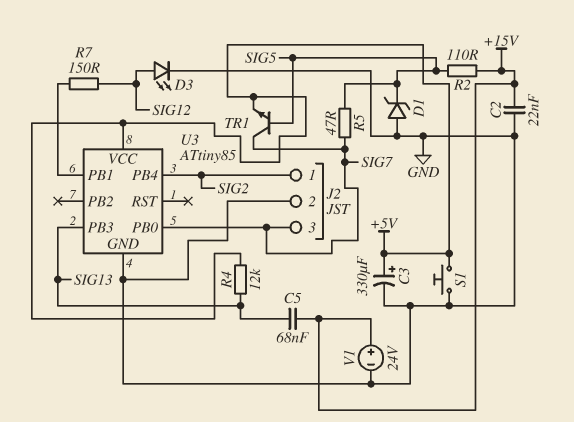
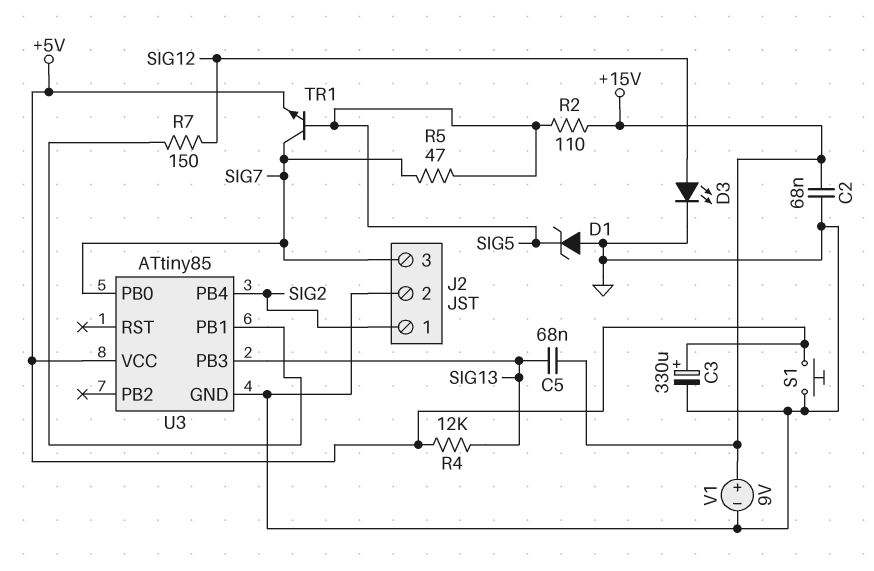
C2: 22nF (+15V, GND) -> 68nF (+15V, GND)
V1: 24V (plus +15V, minus GND) -> 9V (plus +15V, minus GND)

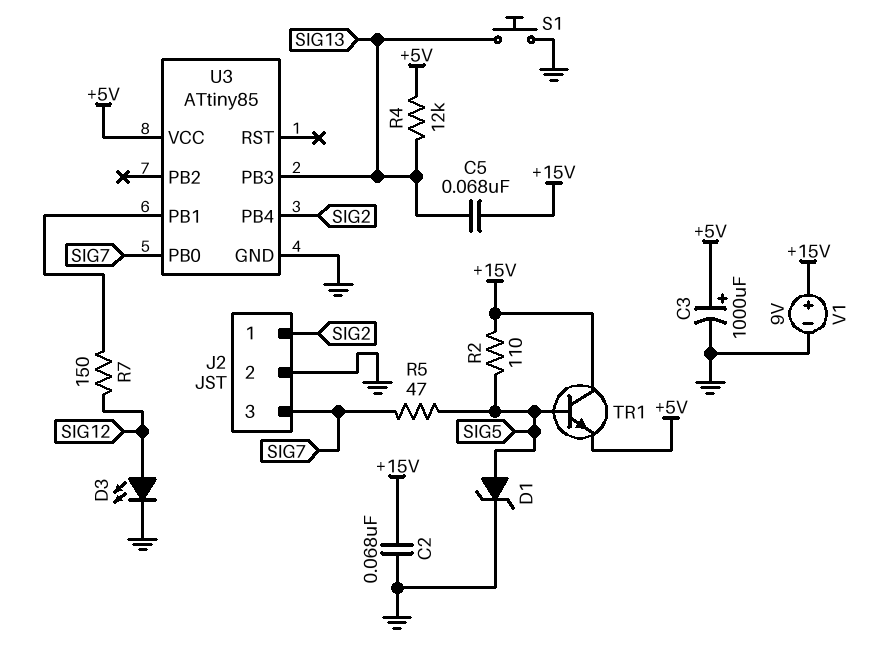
C3: 330uF (plus +5V, minus GND) -> 1000uF (plus +5V, minus GND)
D1: zener (A GND, K SIG5) -> zener (A SIG5, K GND)
S1: button (+5V, GND) -> button (GND, SIG13)
TR1: NPN (B SIG5, C SIG7, E +5V) -> NPN (B SIG5, C +15V, E +5V)

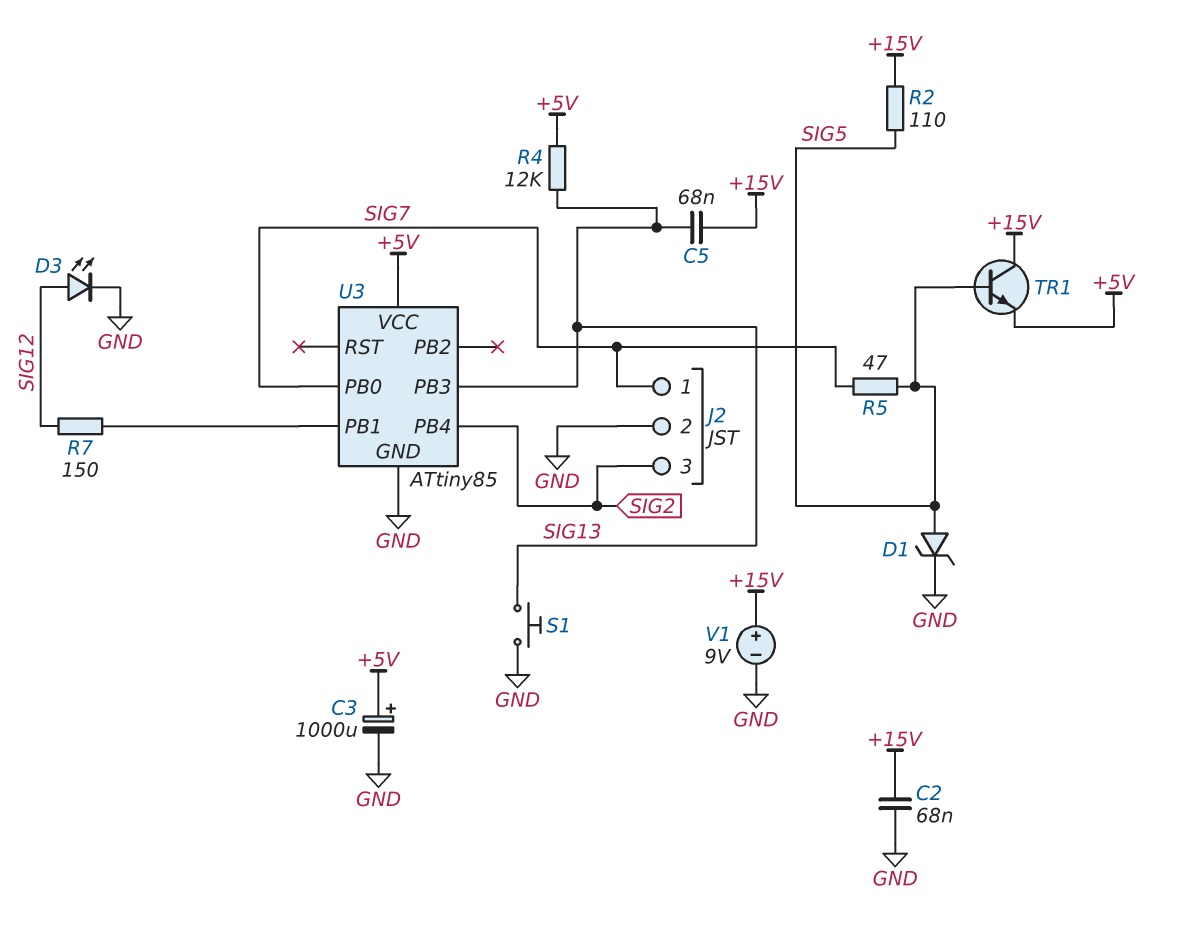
J2 pin 1: SIG2 -> SIG7
J2 pin 3: SIG7 -> SIG2

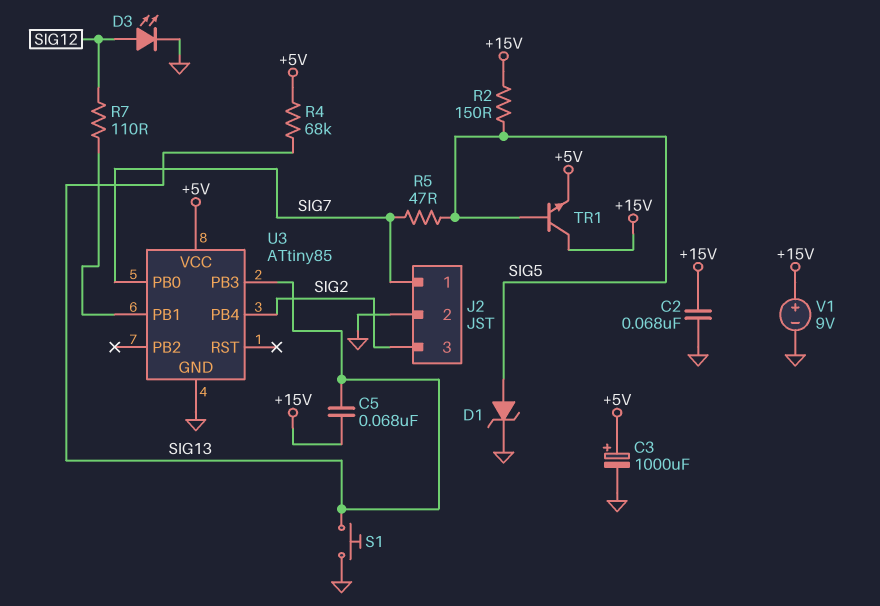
R2: 110 (+15V, SIG5) -> 150 (+15V, SIG5)
R4: 12k (+5V, SIG13) -> 68k (+5V, SIG13)
R7: 150 (SIG12, U3/PB1) -> 110 (SIG12, U3/PB1)

